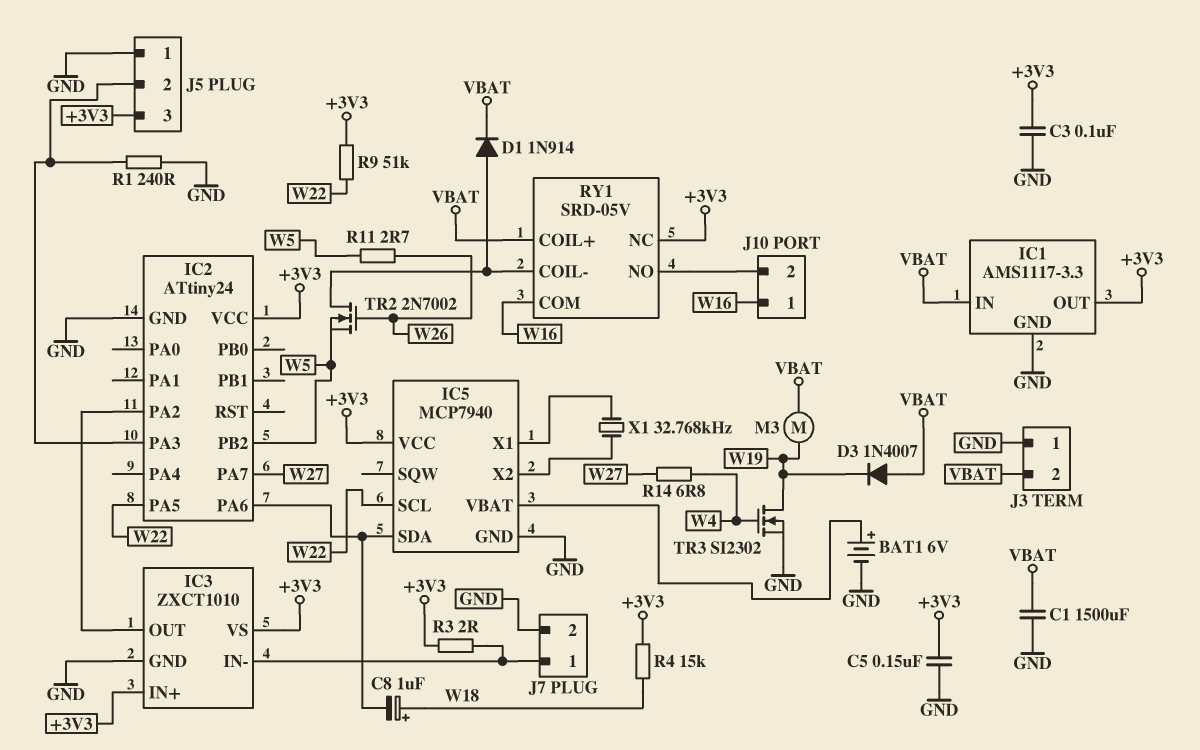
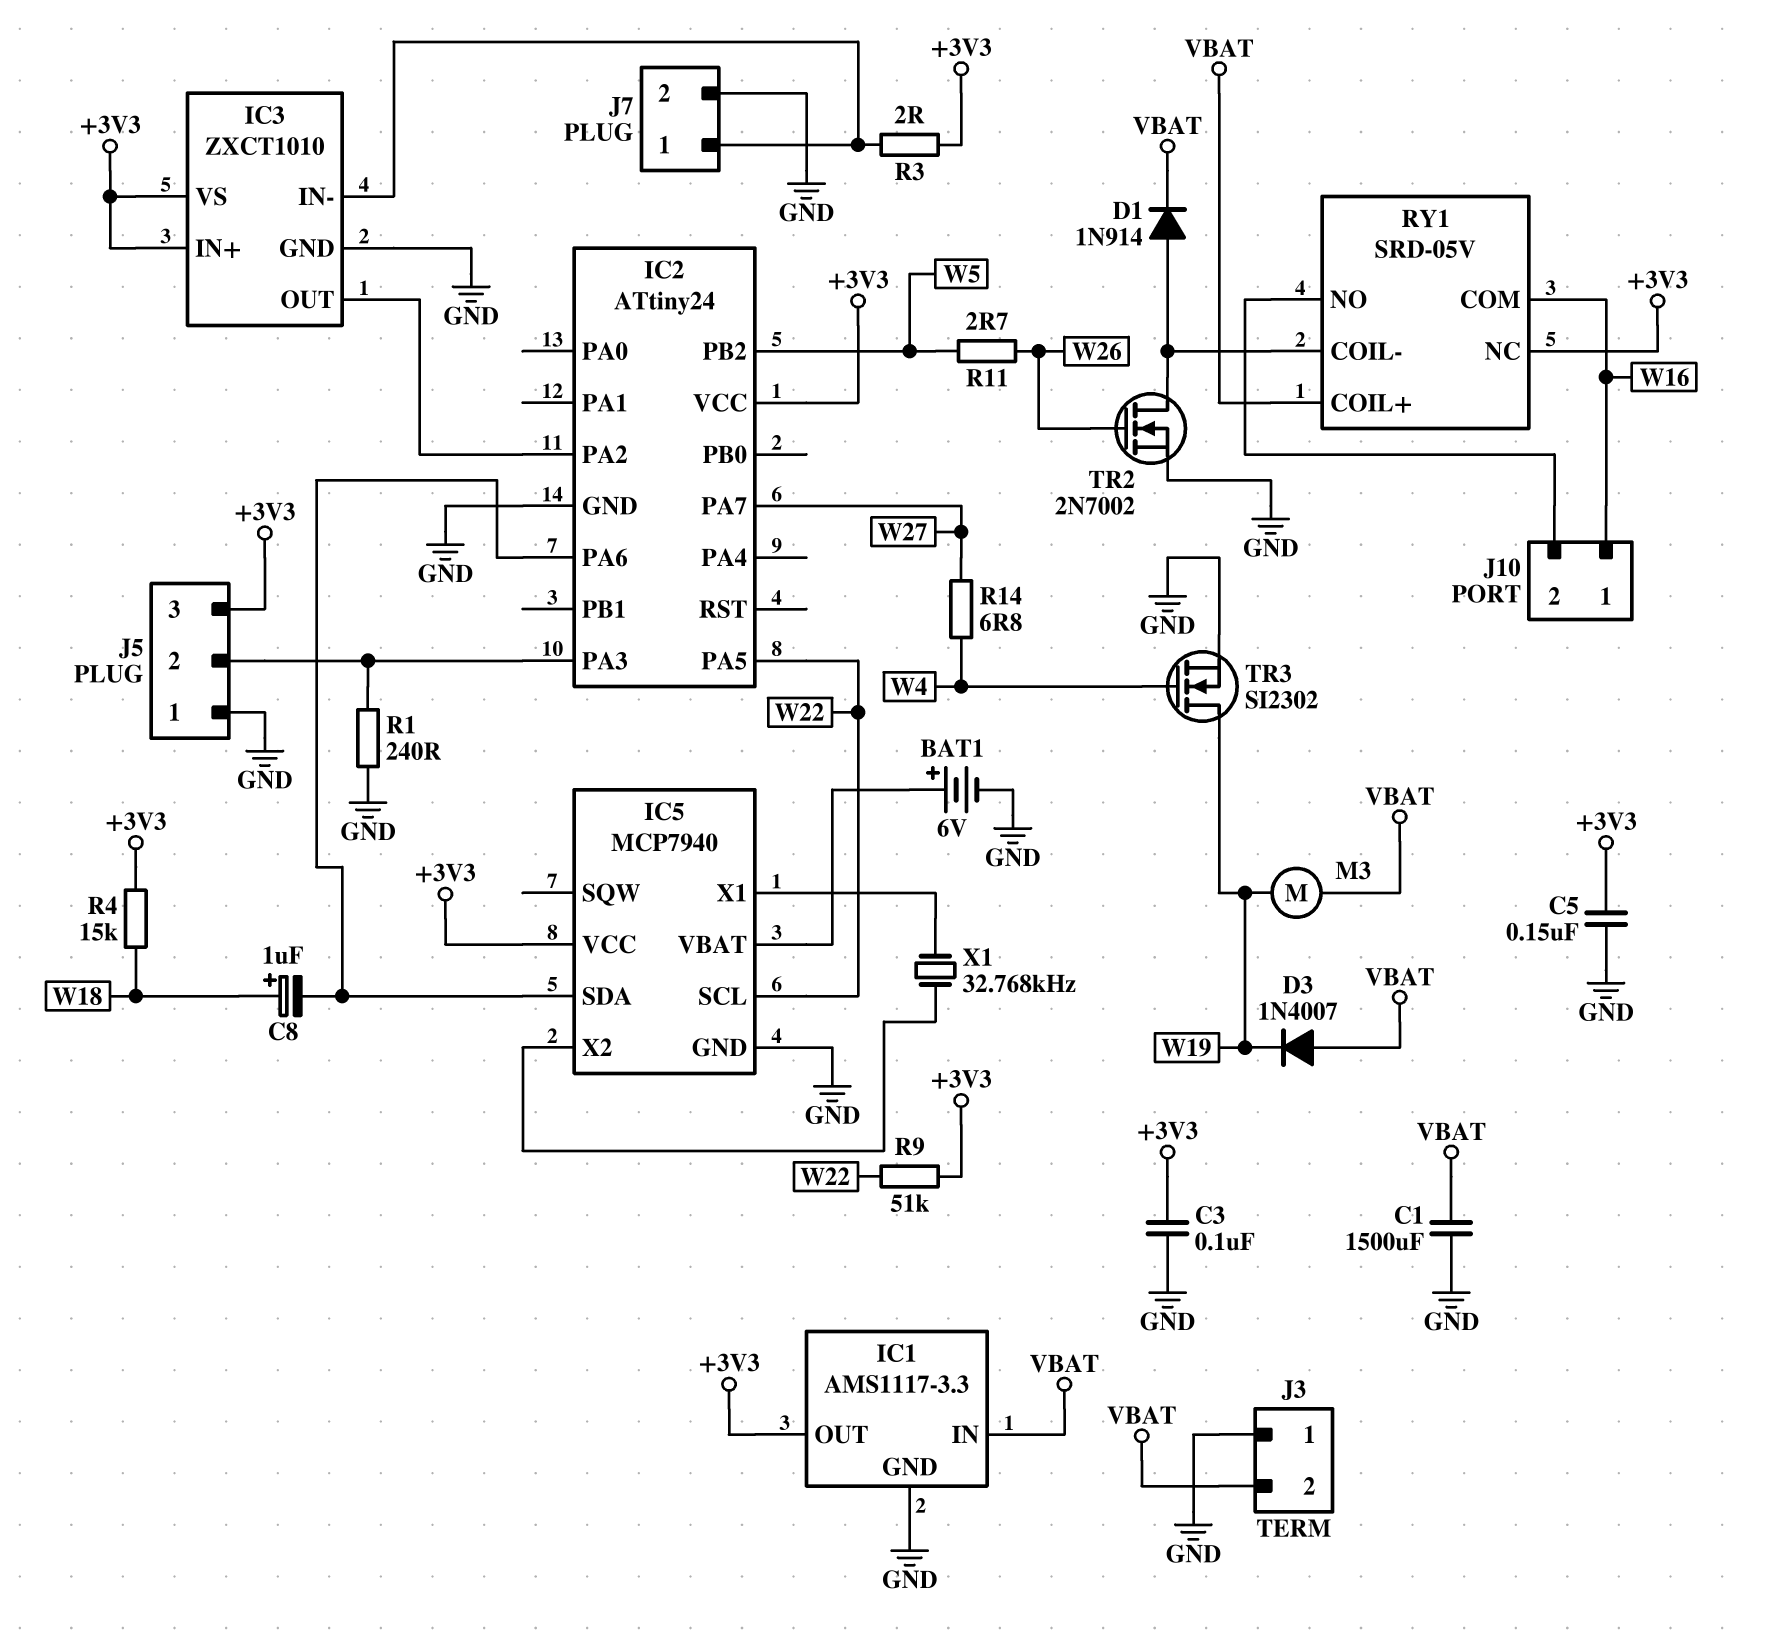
TR2: NMOS 2N7002 (G W26, D RY1/COIL-, S W5) -> NMOS 2N7002 (G W26, D RY1/COIL-, S GND)

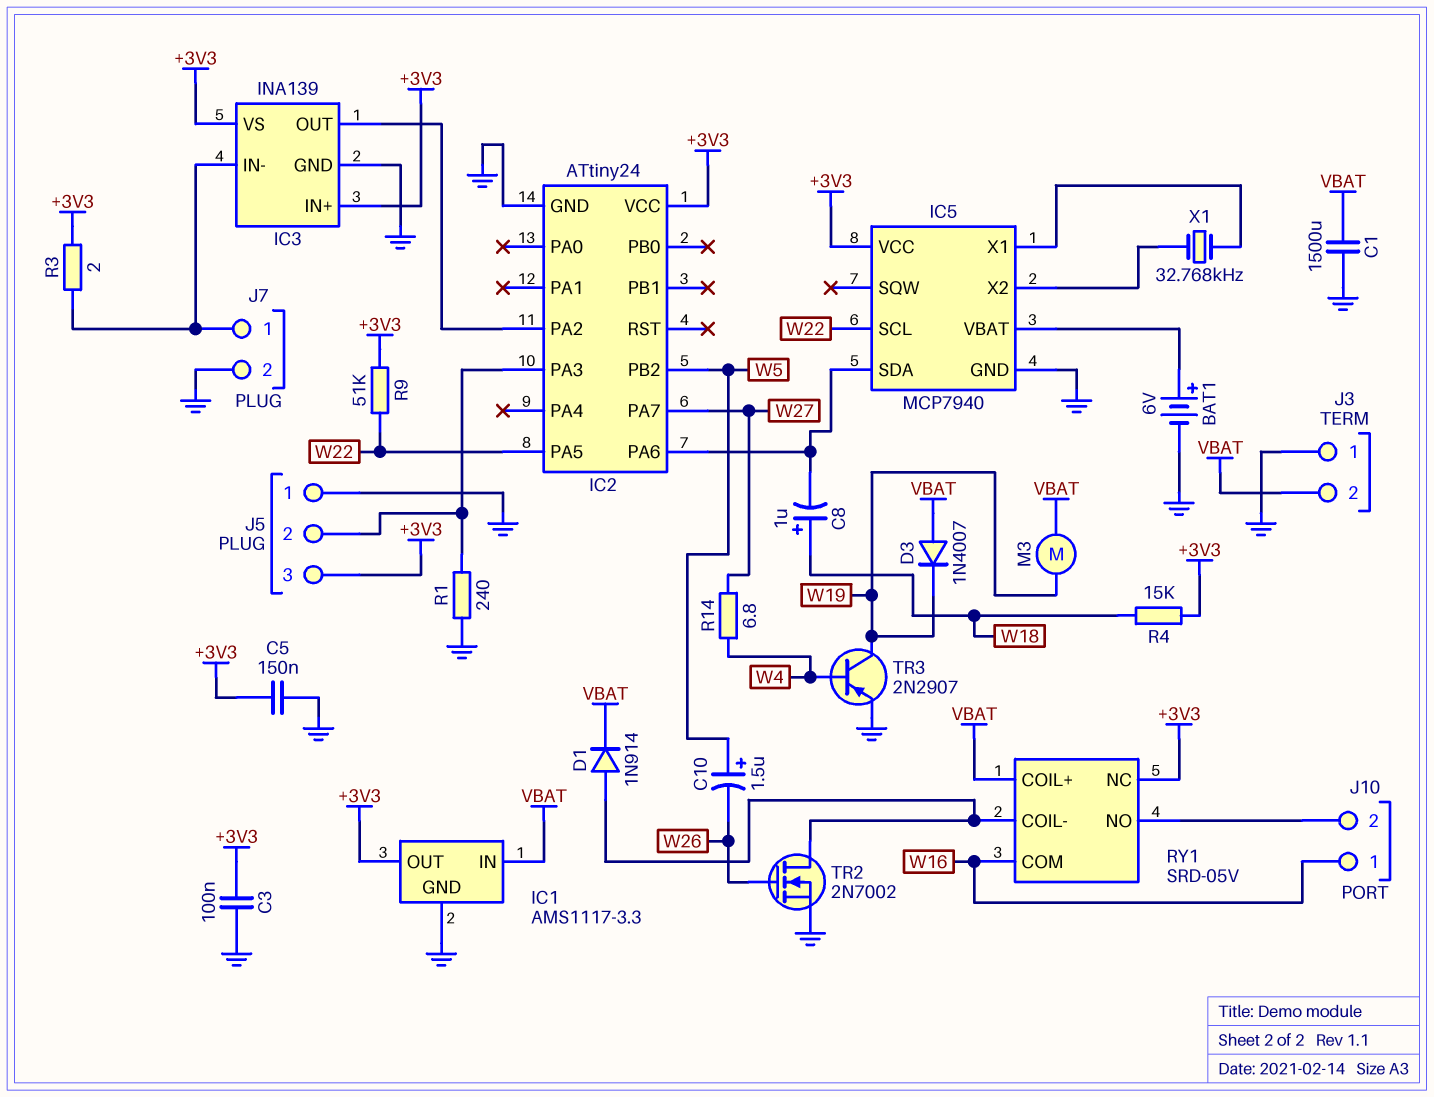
C10: none -> 1.5uF (plus W5, minus W26)
IC3: ZXCT1010 -> INA139
R11: 2.7 (W5, W26) -> none
TR3: NMOS SI2302 (G W4, D W19, S GND) -> PNP 2N2907 (B W4, C W19, E GND)

